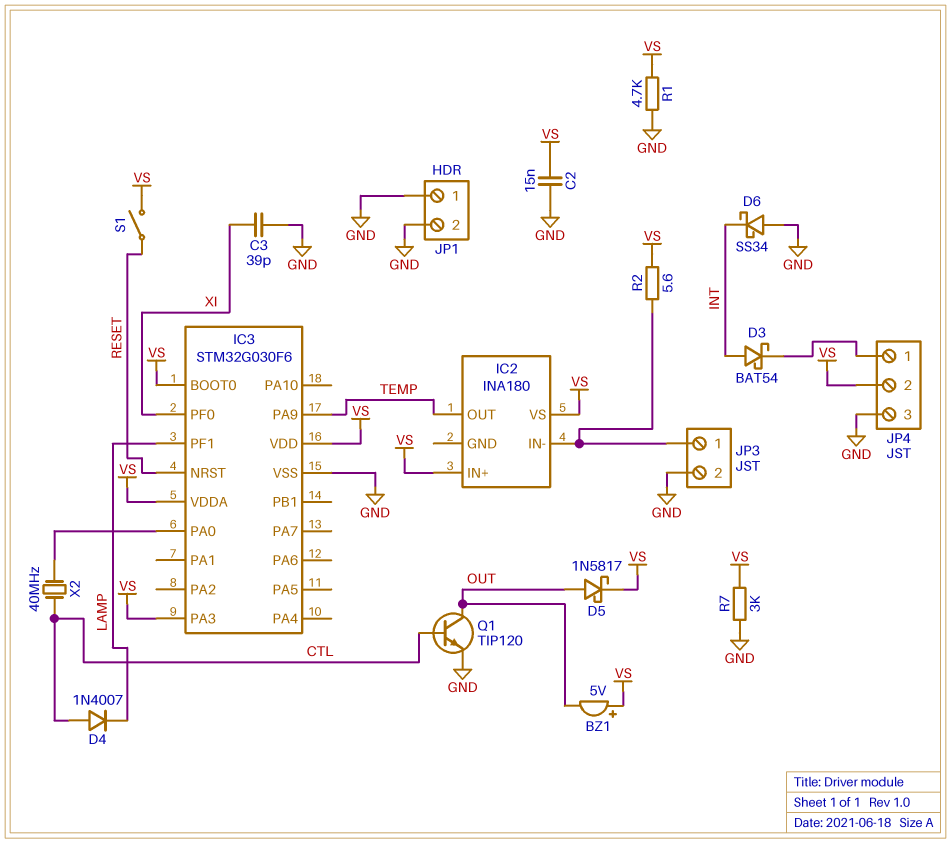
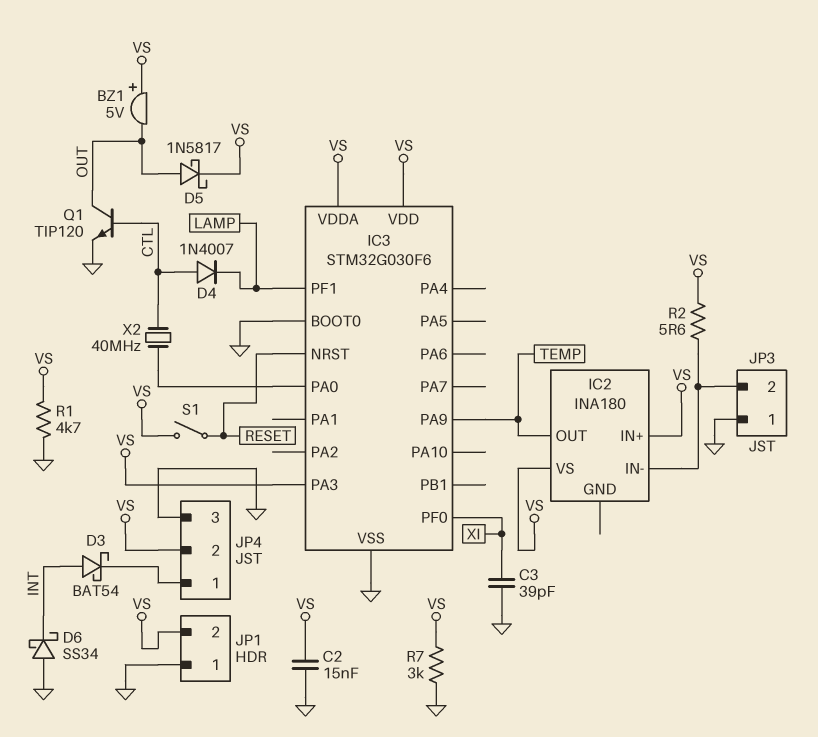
IC3 pin BOOT0: VS -> GND
JP1 pin 2: GND -> VS
JP3 pin 1: IC2/IN- -> GND
JP3 pin 2: GND -> IC2/IN-

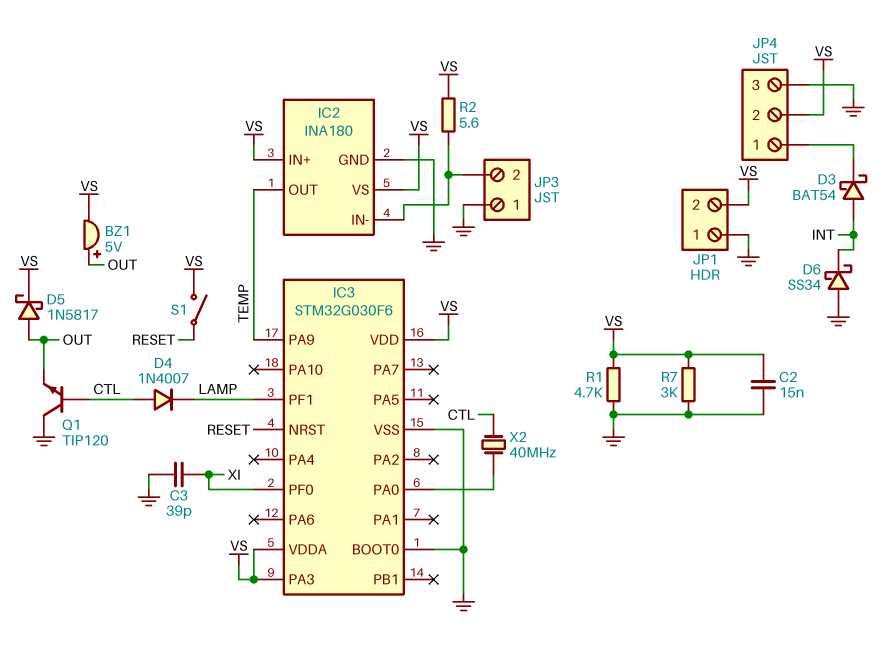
BZ1: buzzer 5V (plus VS, minus OUT) -> buzzer 5V (plus OUT, minus VS)
IC2 pin GND: none -> GND
Q1: NPN TIP120 (B CTL, C OUT, E GND) -> NPN TIP120 (B CTL, C GND, E OUT)

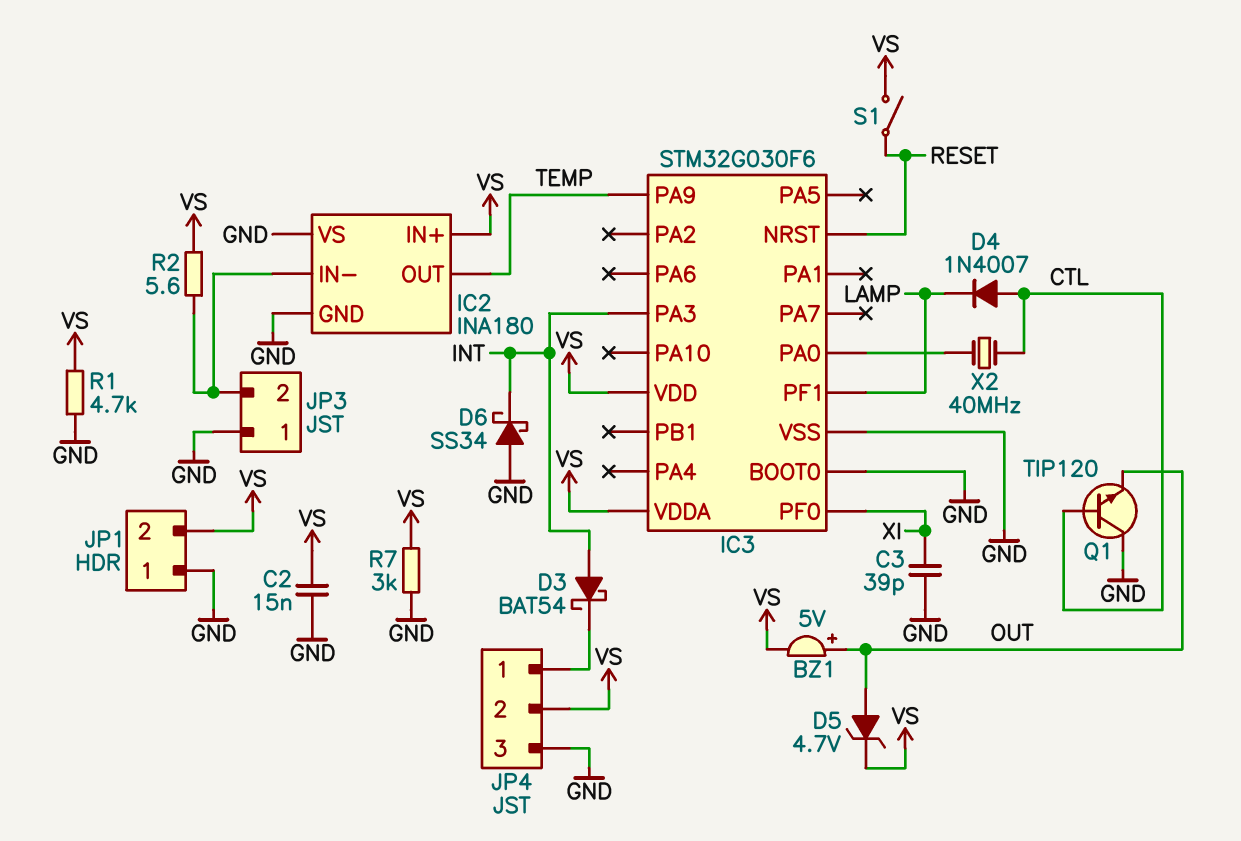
D5: schottky 1N5817 (A OUT, K VS) -> zener 4.7V (A OUT, K VS)
IC2 pin VS: VS -> GND
IC3 pin PA3: VS -> INT

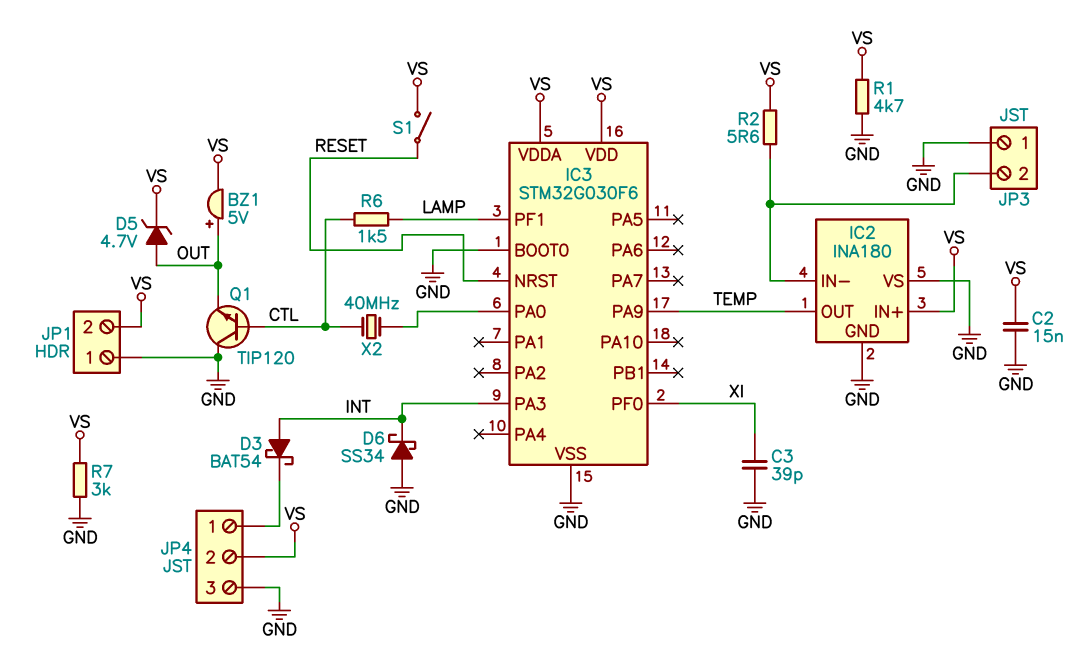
D4: diode 1N4007 (A CTL, K LAMP) -> none
R6: none -> 1.5k (CTL, LAMP)

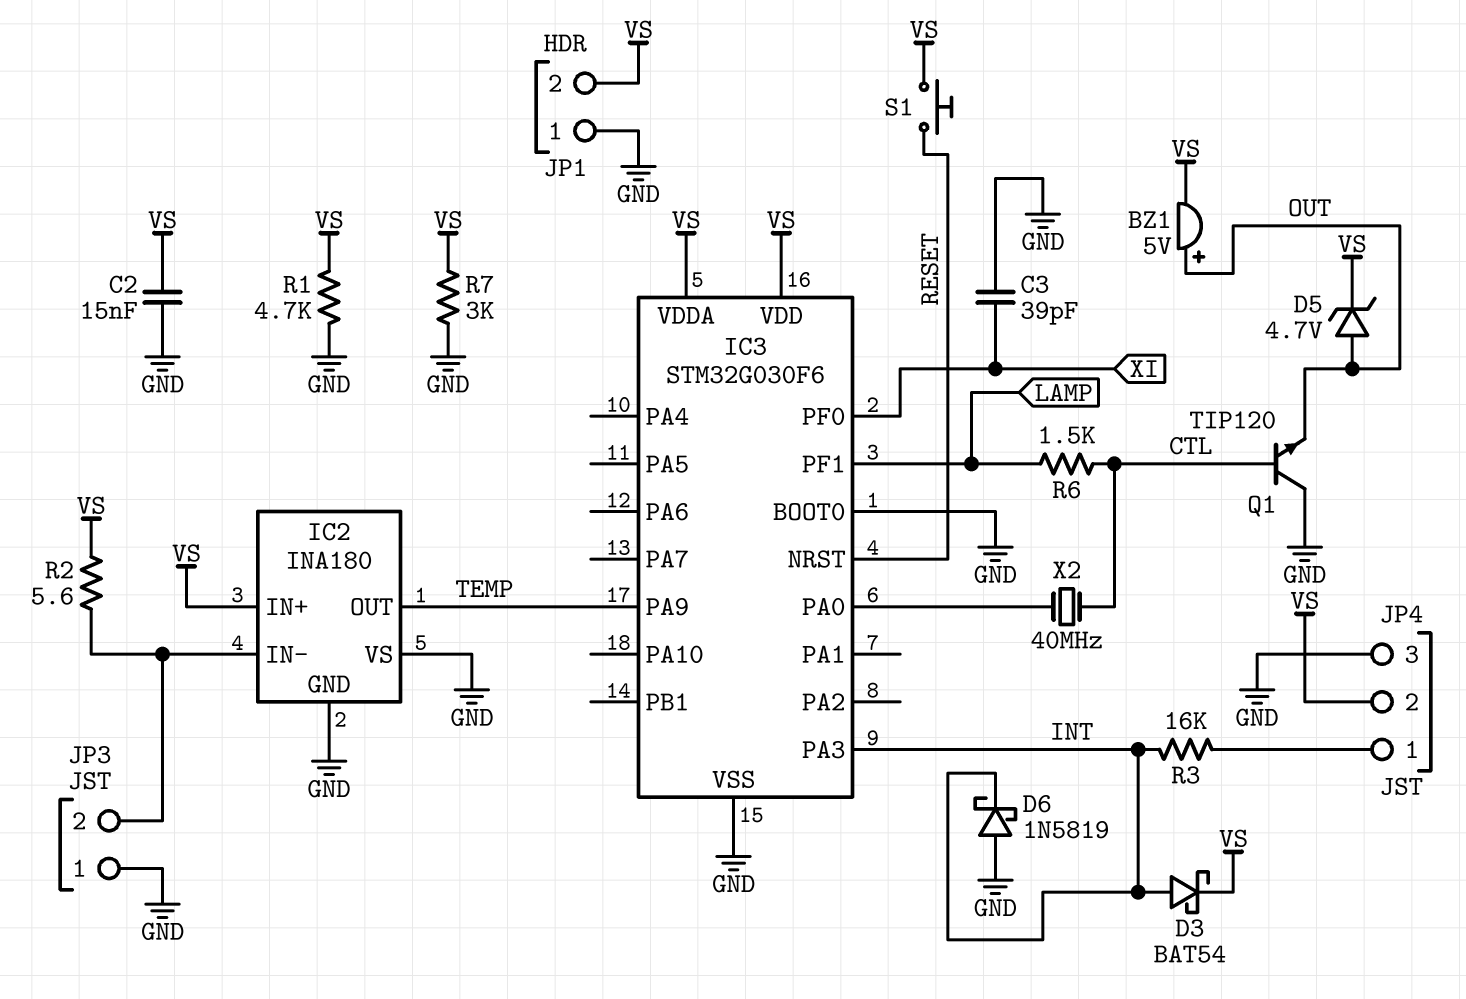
D3: schottky BAT54 (A INT, K JP4/1) -> schottky BAT54 (A INT, K VS)
D6: schottky SS34 (A GND, K INT) -> schottky 1N5819 (A GND, K INT)
R3: none -> 16k (INT, JP4/1)
S1: switch (RESET, VS) -> button (RESET, VS)

